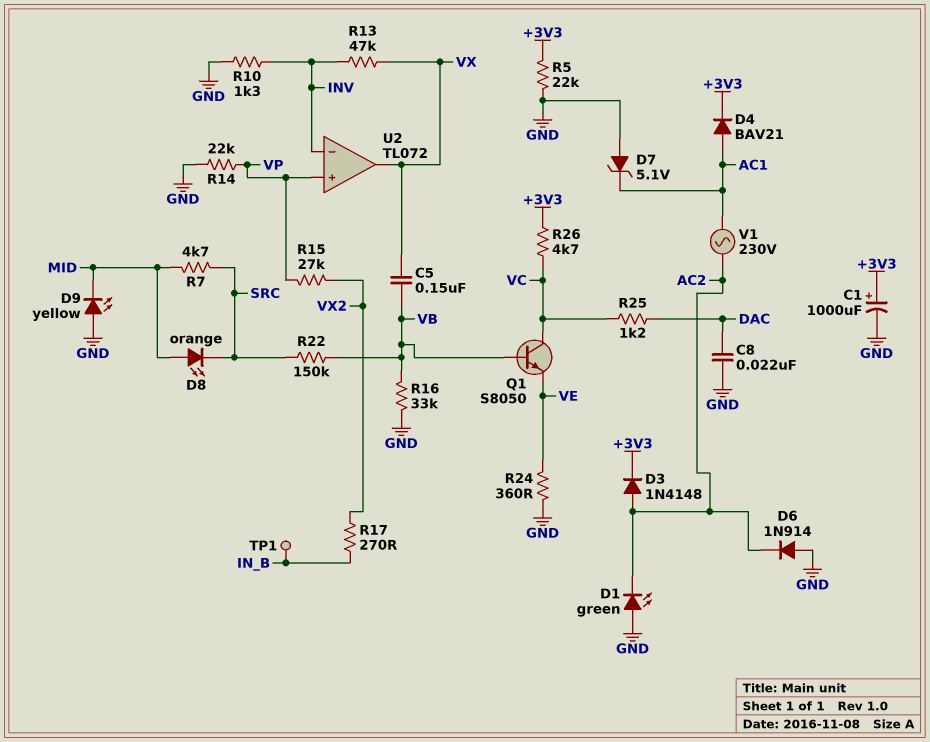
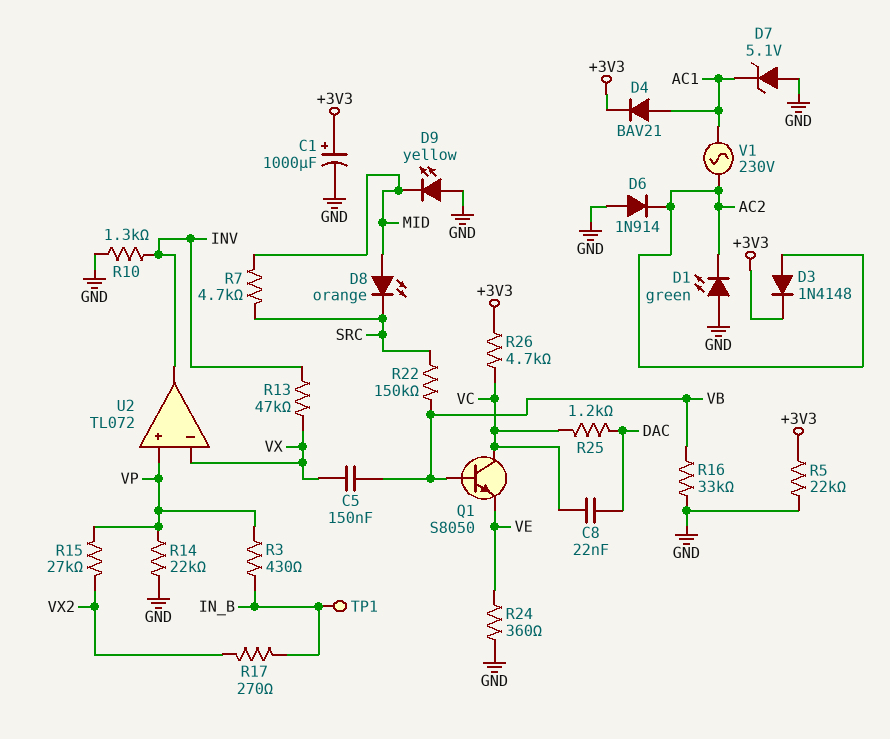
C8: 22nF (DAC, GND) -> 22nF (DAC, VC)
R3: none -> 430 (IN_B, VP)
U2 pin in-: INV -> VX
U2 pin out: VX -> INV

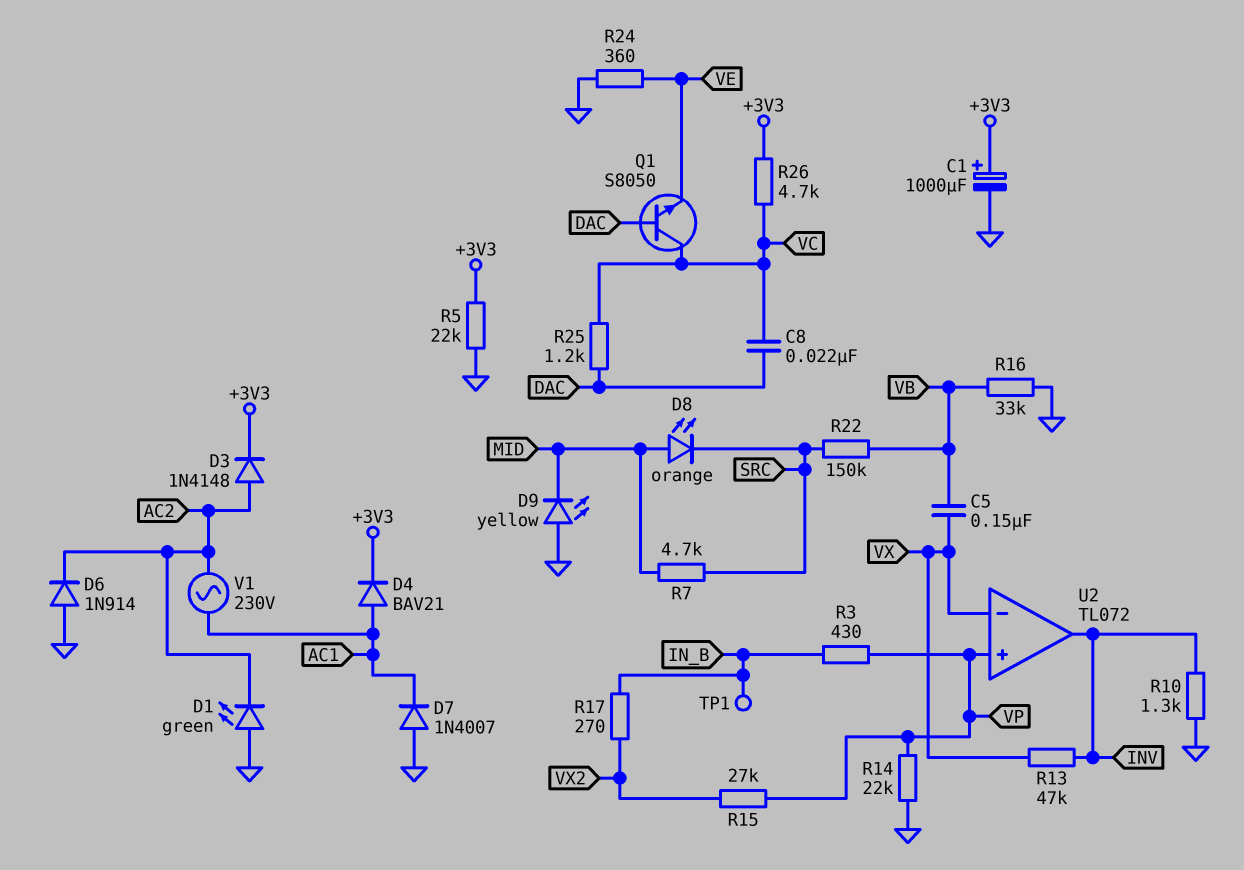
D7: zener 5.1V (A GND, K AC1) -> diode 1N4007 (A GND, K AC1)
Q1: NPN S8050 (B VB, C VC, E VE) -> NPN S8050 (B DAC, C VC, E VE)

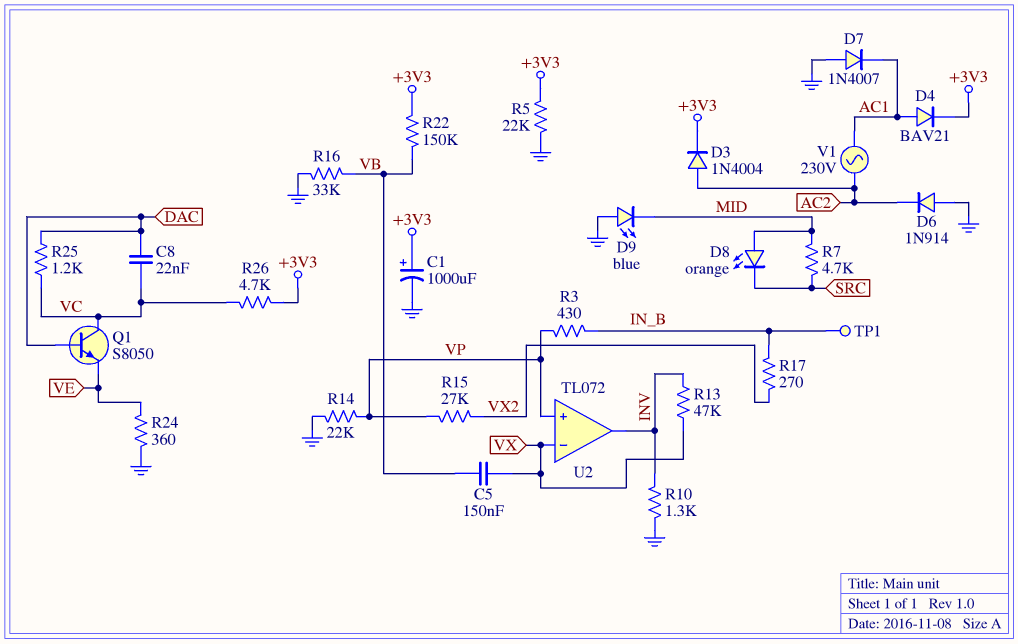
D1: LED green (A GND, K AC2) -> none
D3: diode 1N4148 (A AC2, K +3V3) -> diode 1N4004 (A AC2, K +3V3)
D9: LED yellow (A GND, K MID) -> LED blue (A GND, K MID)
R22: 150k (SRC, VB) -> 150k (+3V3, VB)

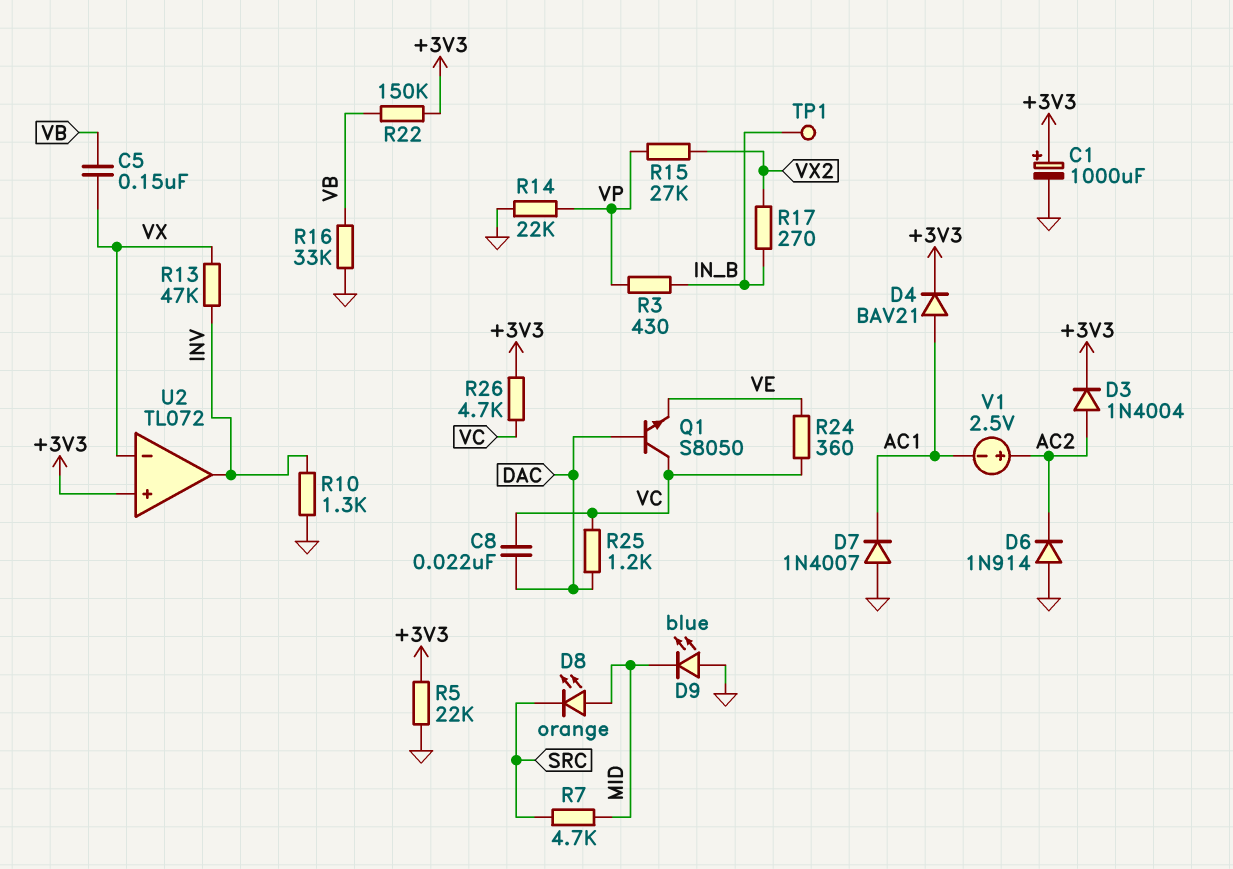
R24: 360 (GND, VE) -> 360 (VC, VE)
U2 pin in+: VP -> +3V3
V1: AC 230V (AC1, AC2) -> 2.5V (plus AC2, minus AC1)

